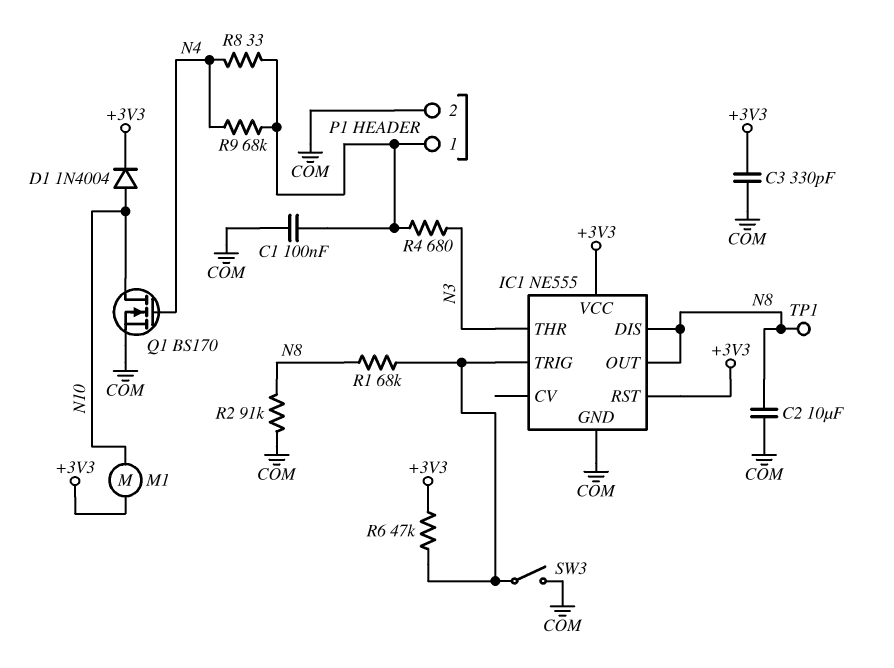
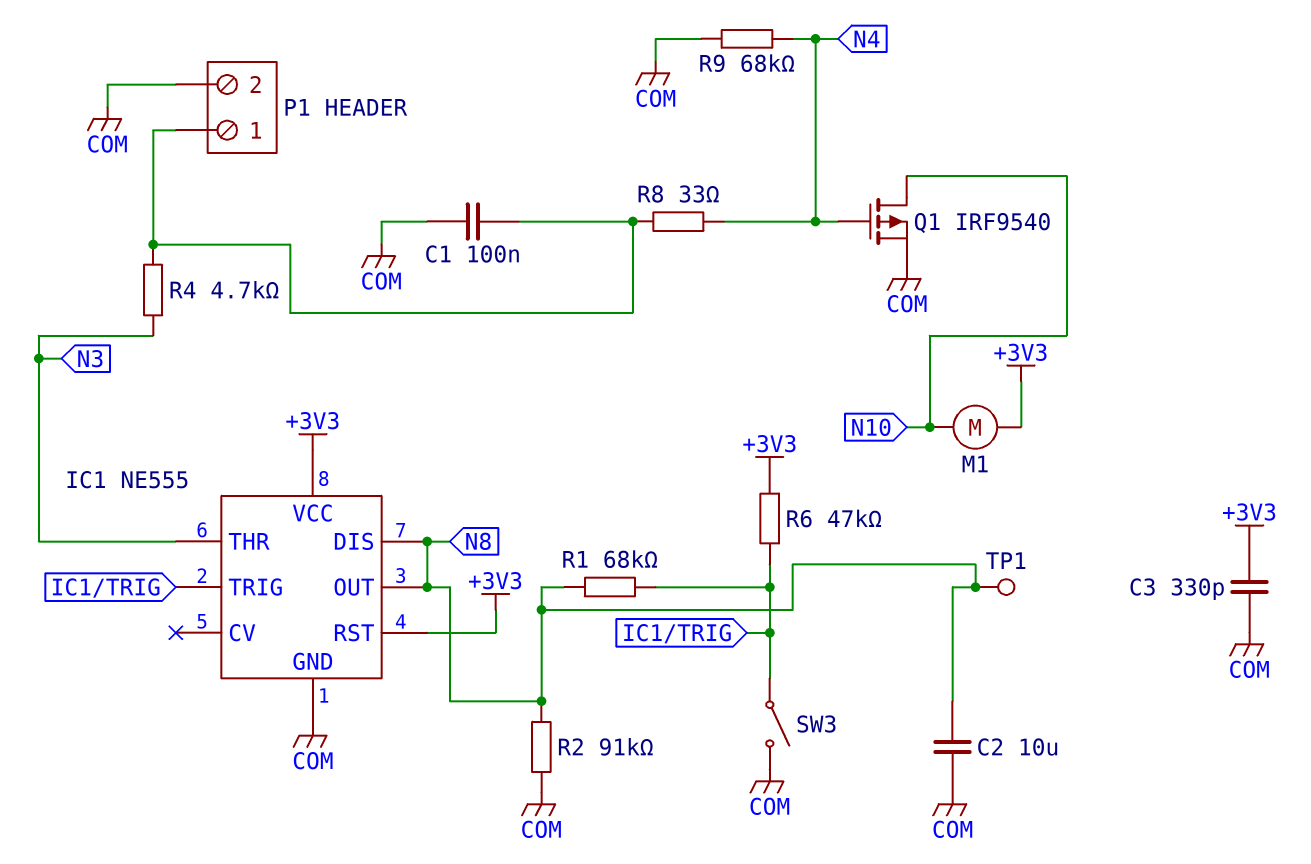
D1: diode 1N4004 (A N10, K +3V3) -> none
Q1: NMOS BS170 (G N4, D N10, S COM) -> PMOS IRF9540 (G N4, D N10, S COM)
R4: 680 (N3, P1/1) -> 4.7k (N3, P1/1)
R9: 68k (N4, P1/1) -> 68k (COM, N4)

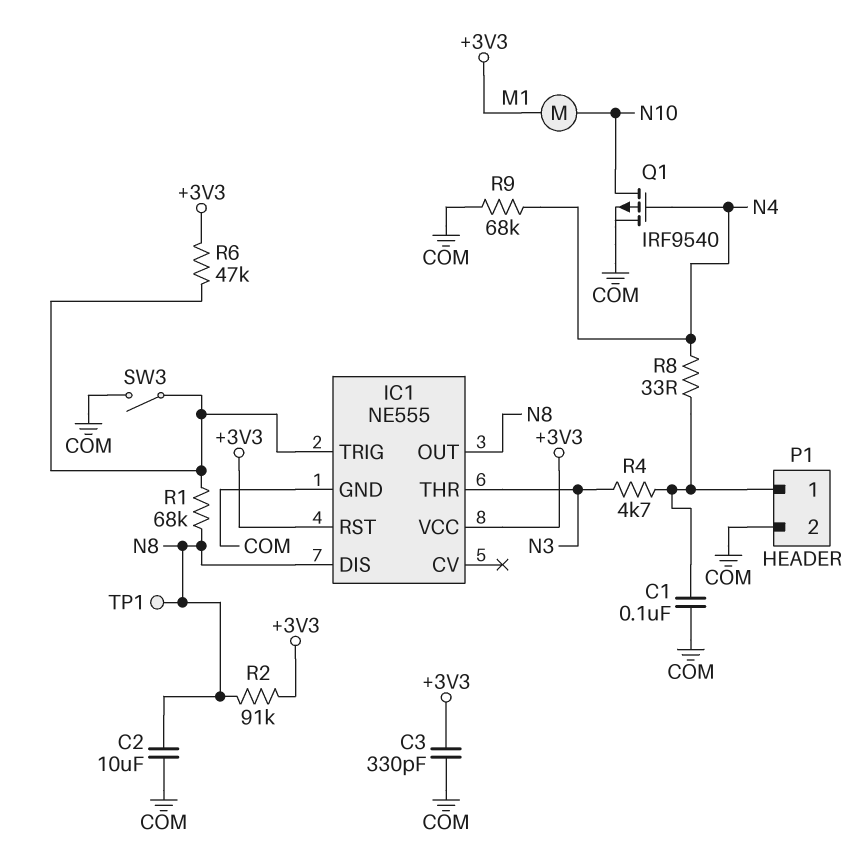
R2: 91k (COM, N8) -> 91k (+3V3, N8)

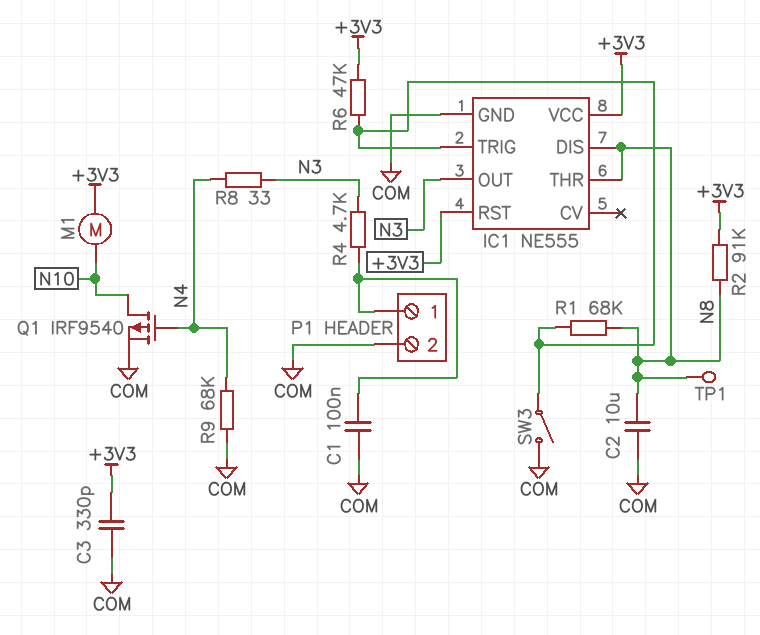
IC1 pin OUT: N8 -> N3
IC1 pin THR: N3 -> N8
R8: 33 (N4, P1/1) -> 33 (N3, N4)

